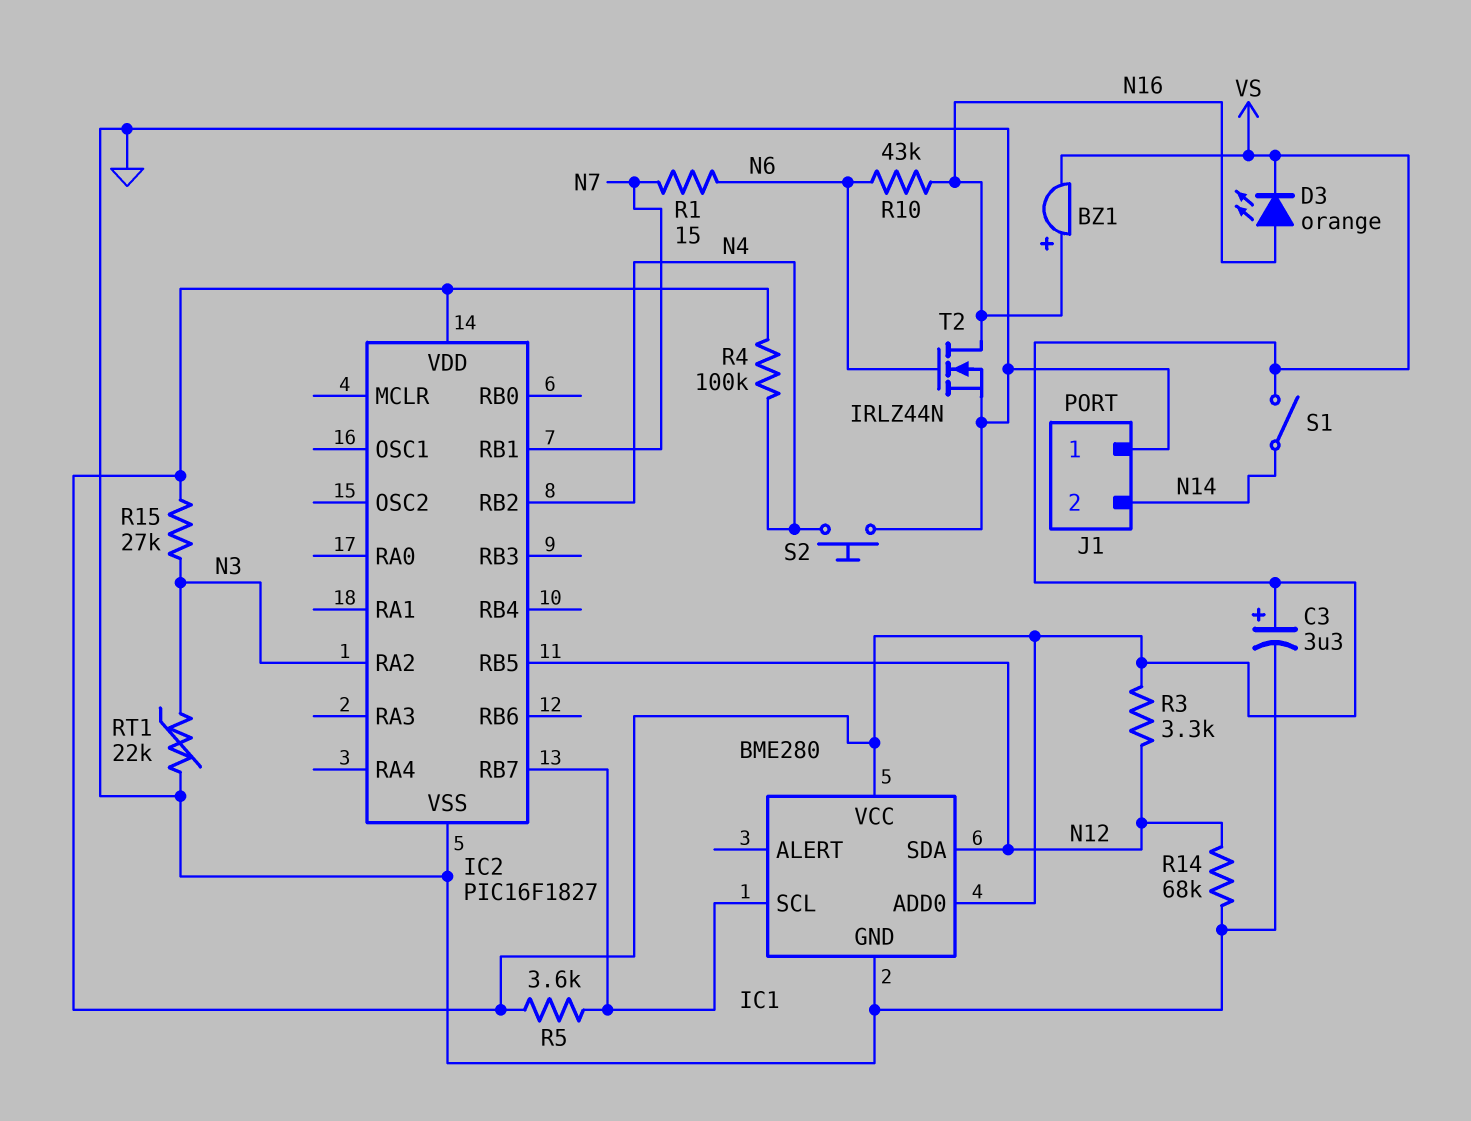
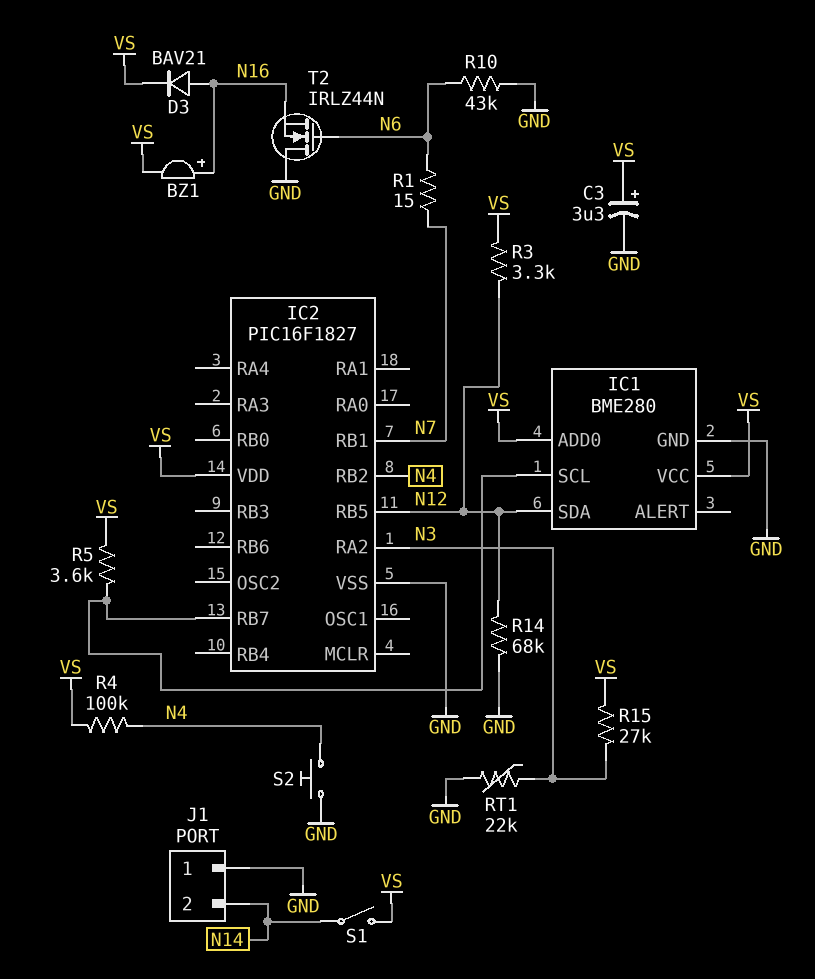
D3: LED orange (A N16, K VS) -> diode BAV21 (A N16, K VS)
R10: 43k (N6, N16) -> 43k (GND, N6)
T2: NMOS IRLZ44N (G N6, D N16, S GND) -> NMOS IRLZ44N (G N6, D GND, S N16)

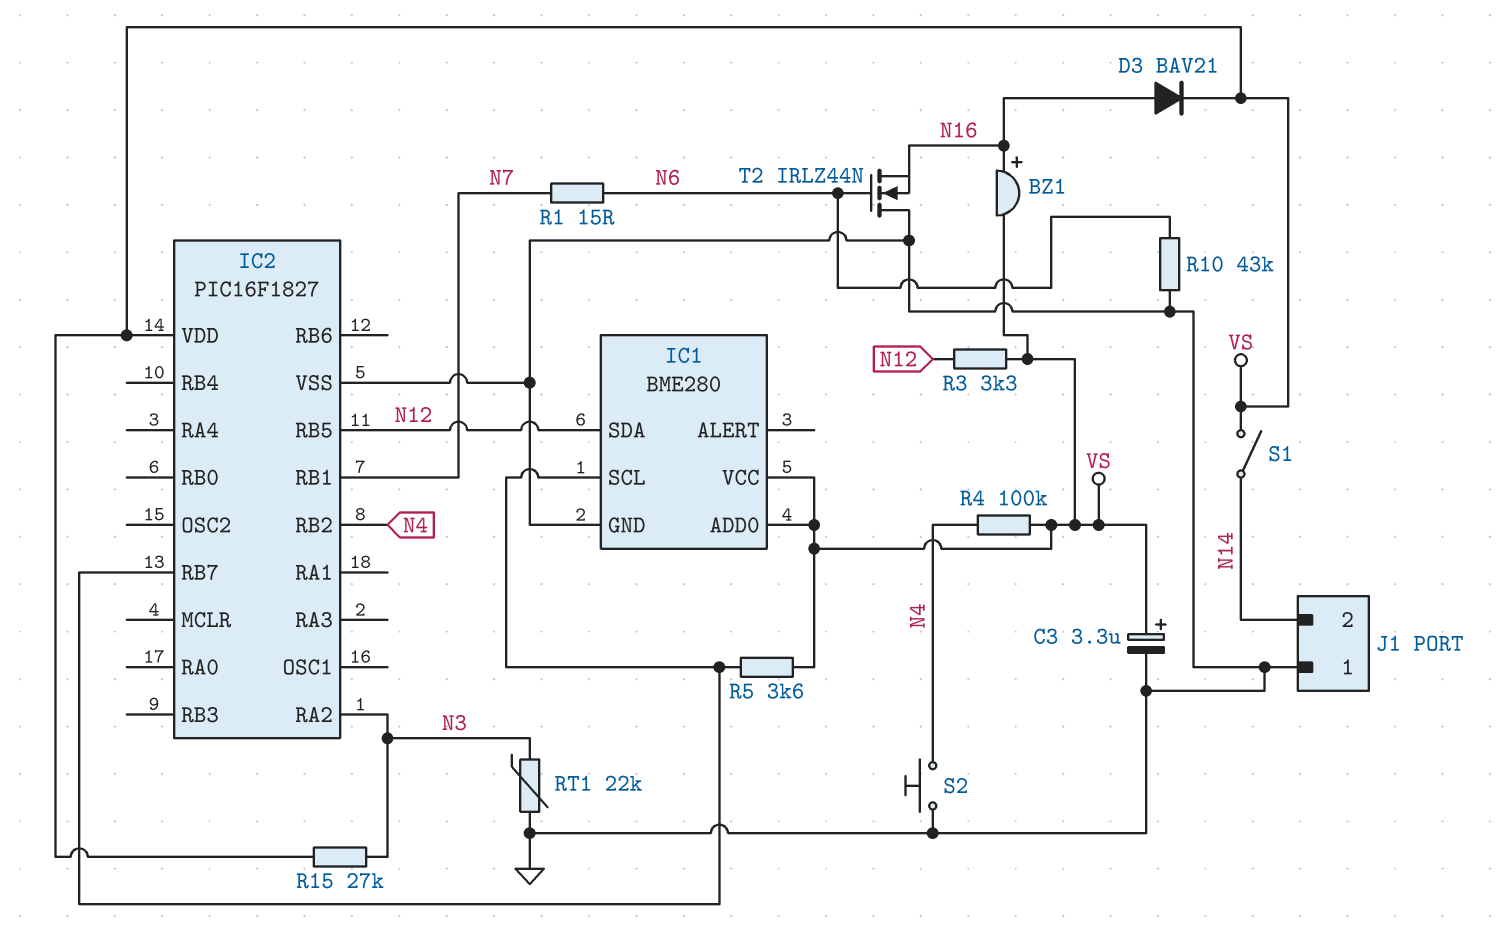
R14: 68k (GND, N12) -> none

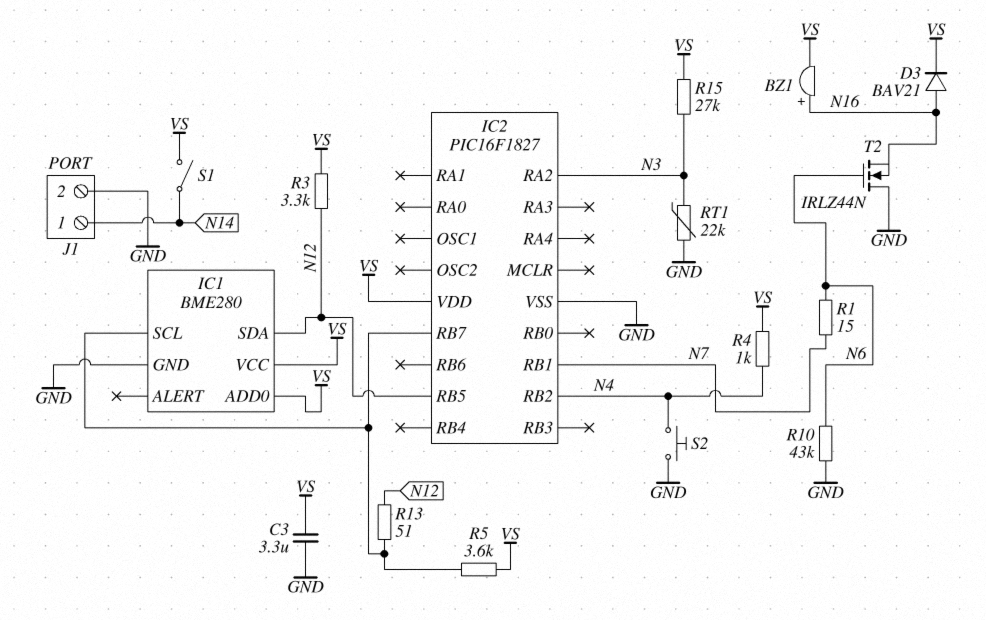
C3: 3.3uF (plus VS, minus GND) -> 3.3uF (GND, VS)
J1 pin 1: GND -> N14
J1 pin 2: N14 -> GND
R4: 100k (N4, VS) -> 1k (N4, VS)
R13: none -> 51 (IC1/SCL, N12)

